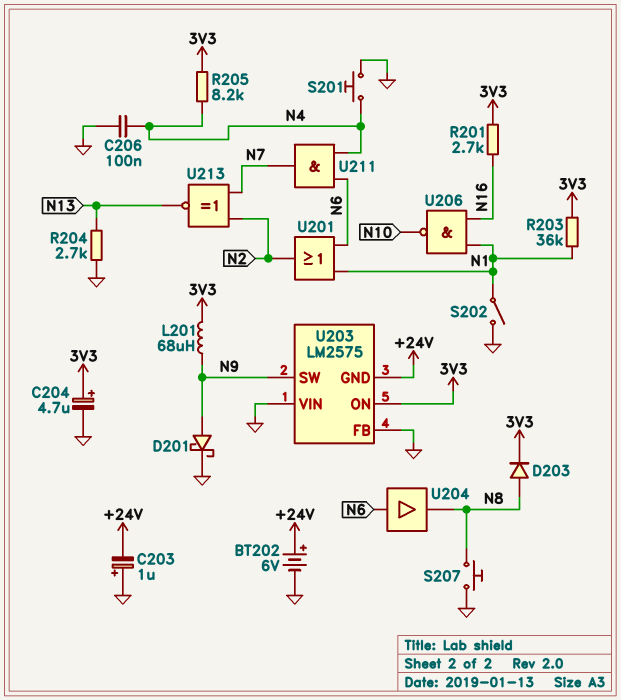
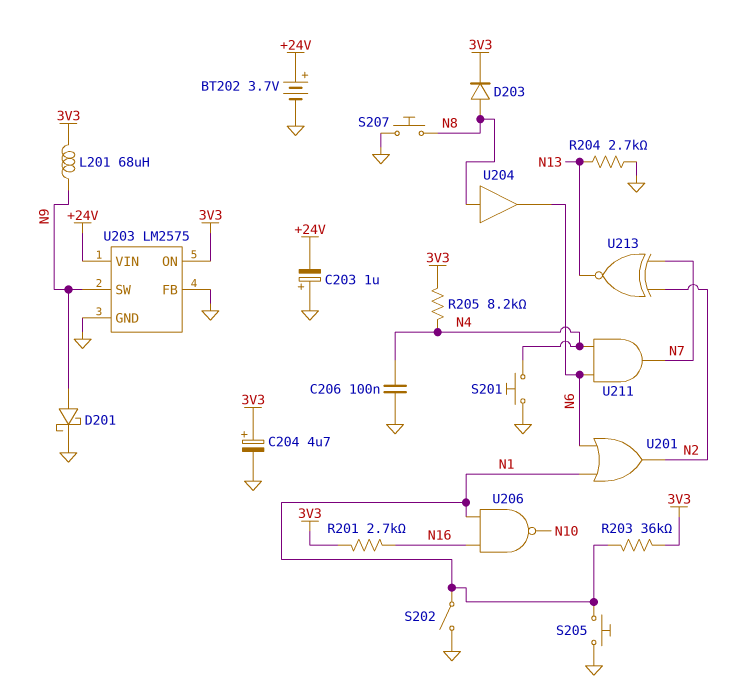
BT202: 6V (plus +24V, minus GND) -> 3.7V (plus +24V, minus GND)
S205: none -> button (GND, N1)
U203 pin GND: +24V -> GND
U203 pin VIN: GND -> +24V
U204: buffer (in N6, out N8) -> buffer (in N8, out N6)

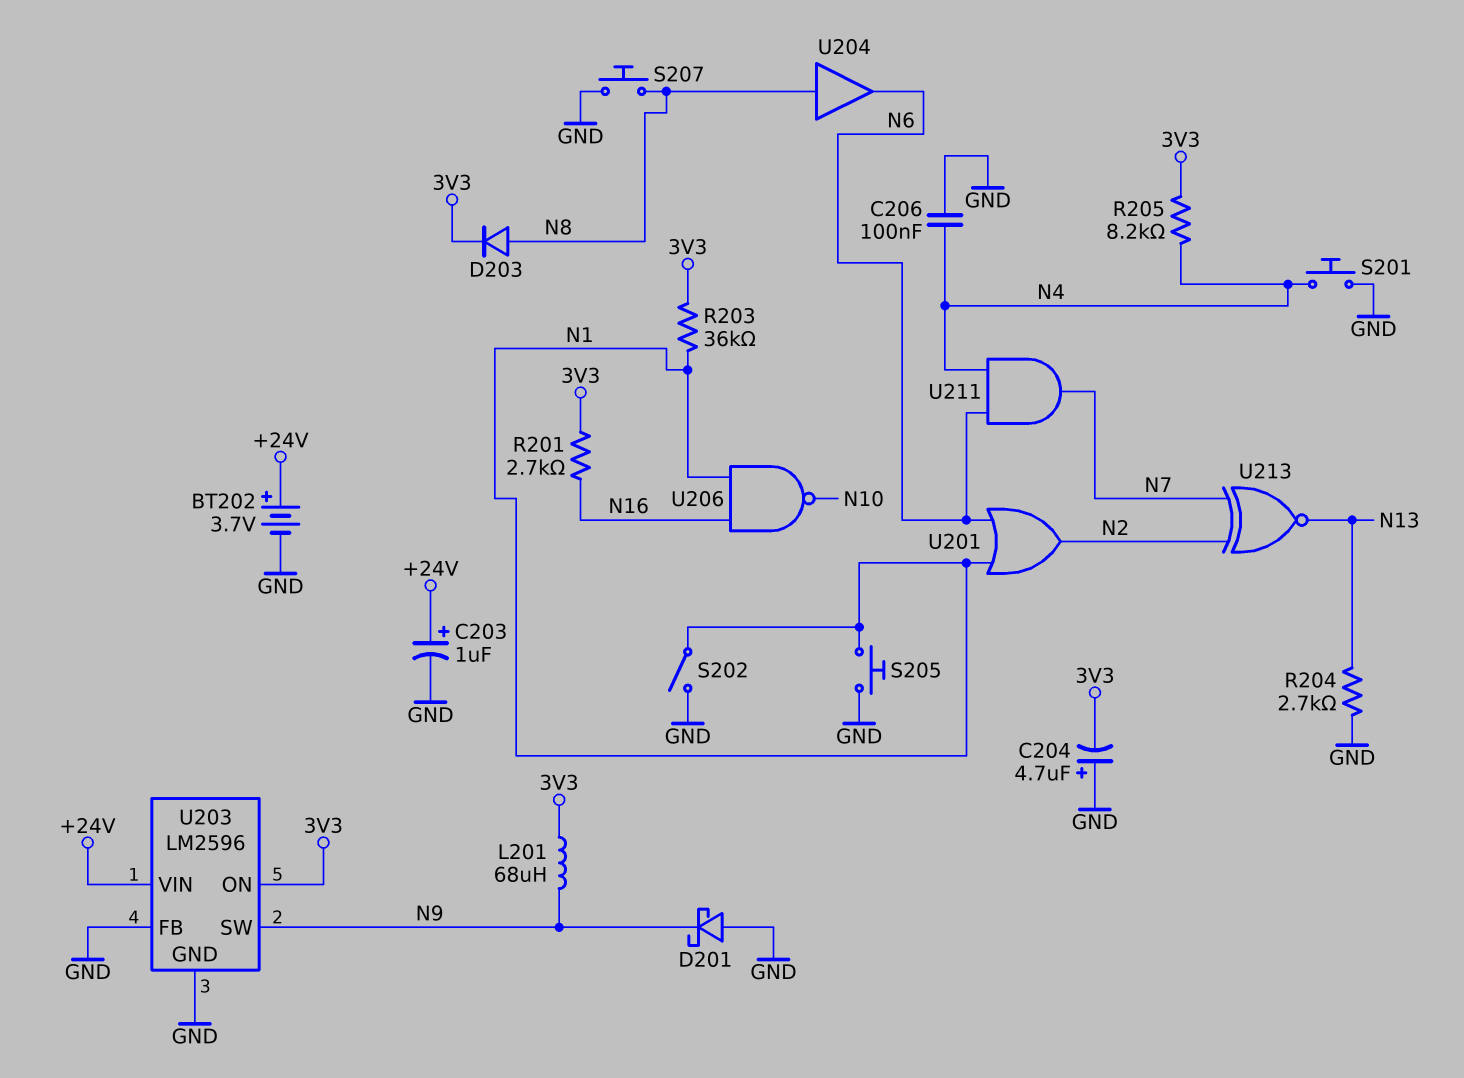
C203: 1uF (plus GND, minus +24V) -> 1uF (plus +24V, minus GND)
C204: 4.7uF (plus 3V3, minus GND) -> 4.7uF (plus GND, minus 3V3)
D201: schottky (A N9, K GND) -> schottky (A GND, K N9)
U203: LM2575 -> LM2596

